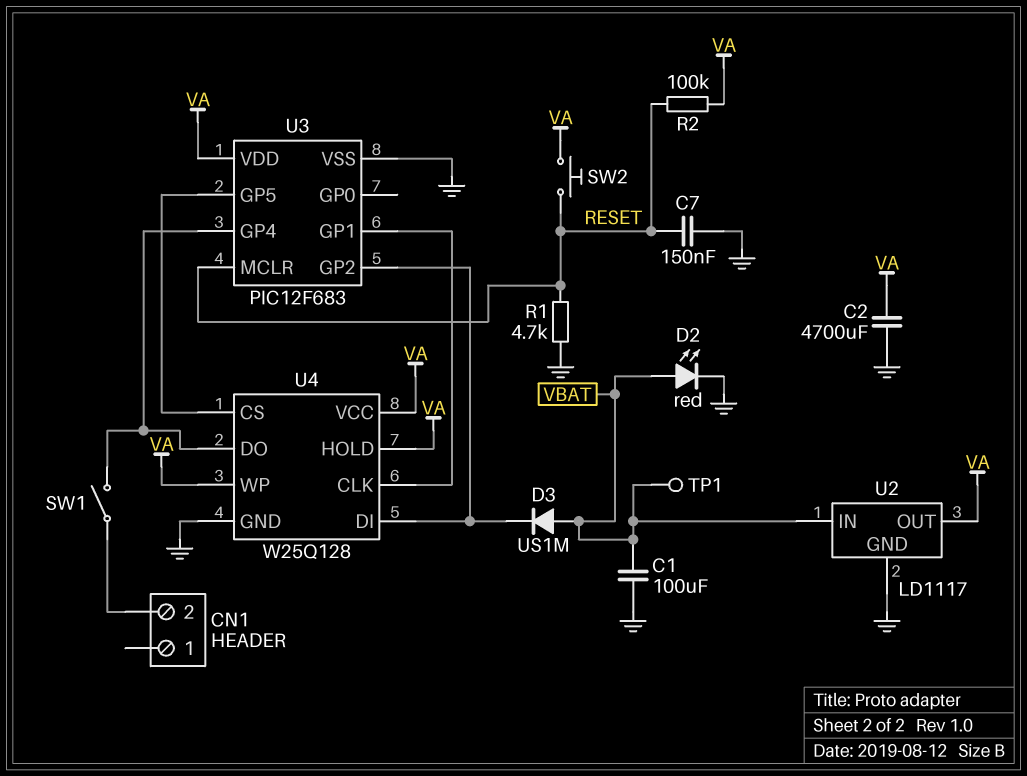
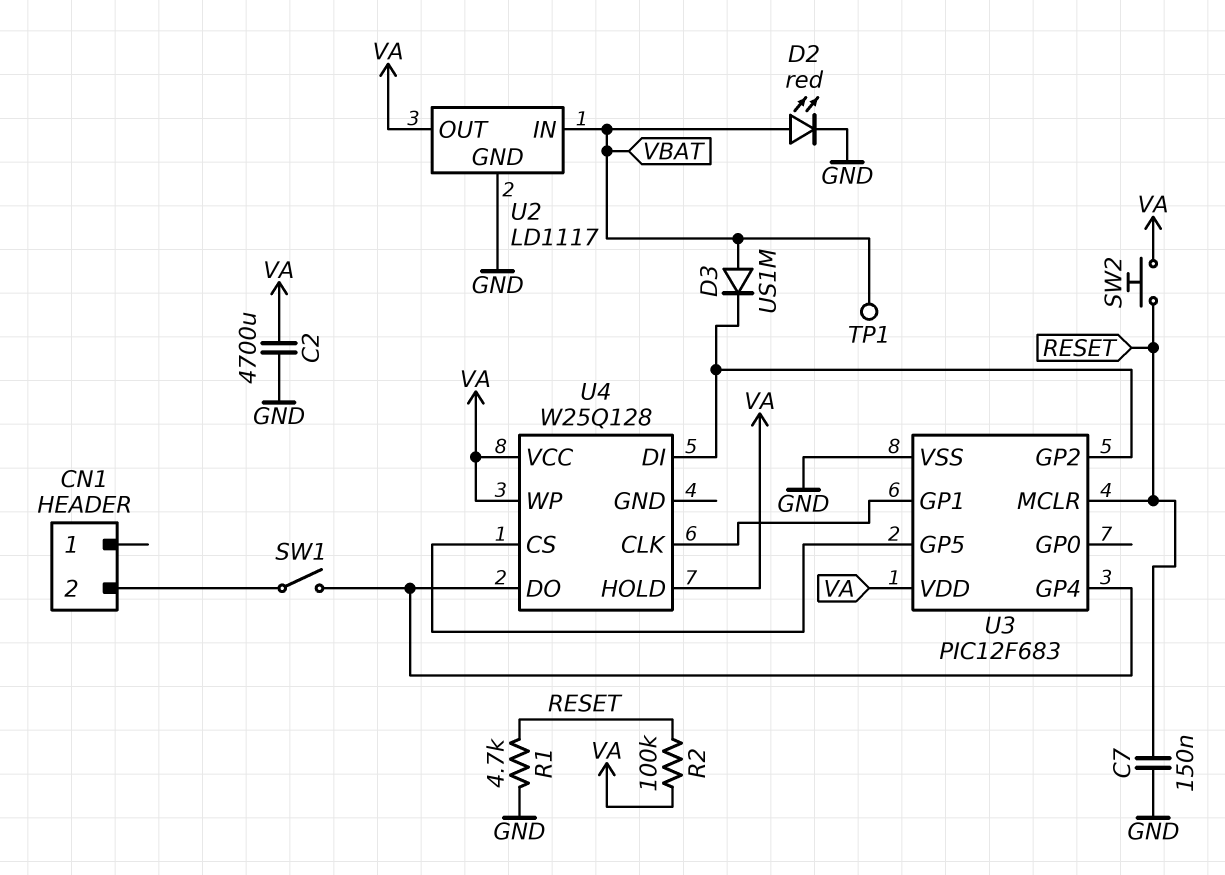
C1: 100uF (GND, VBAT) -> none
U4 pin GND: GND -> none

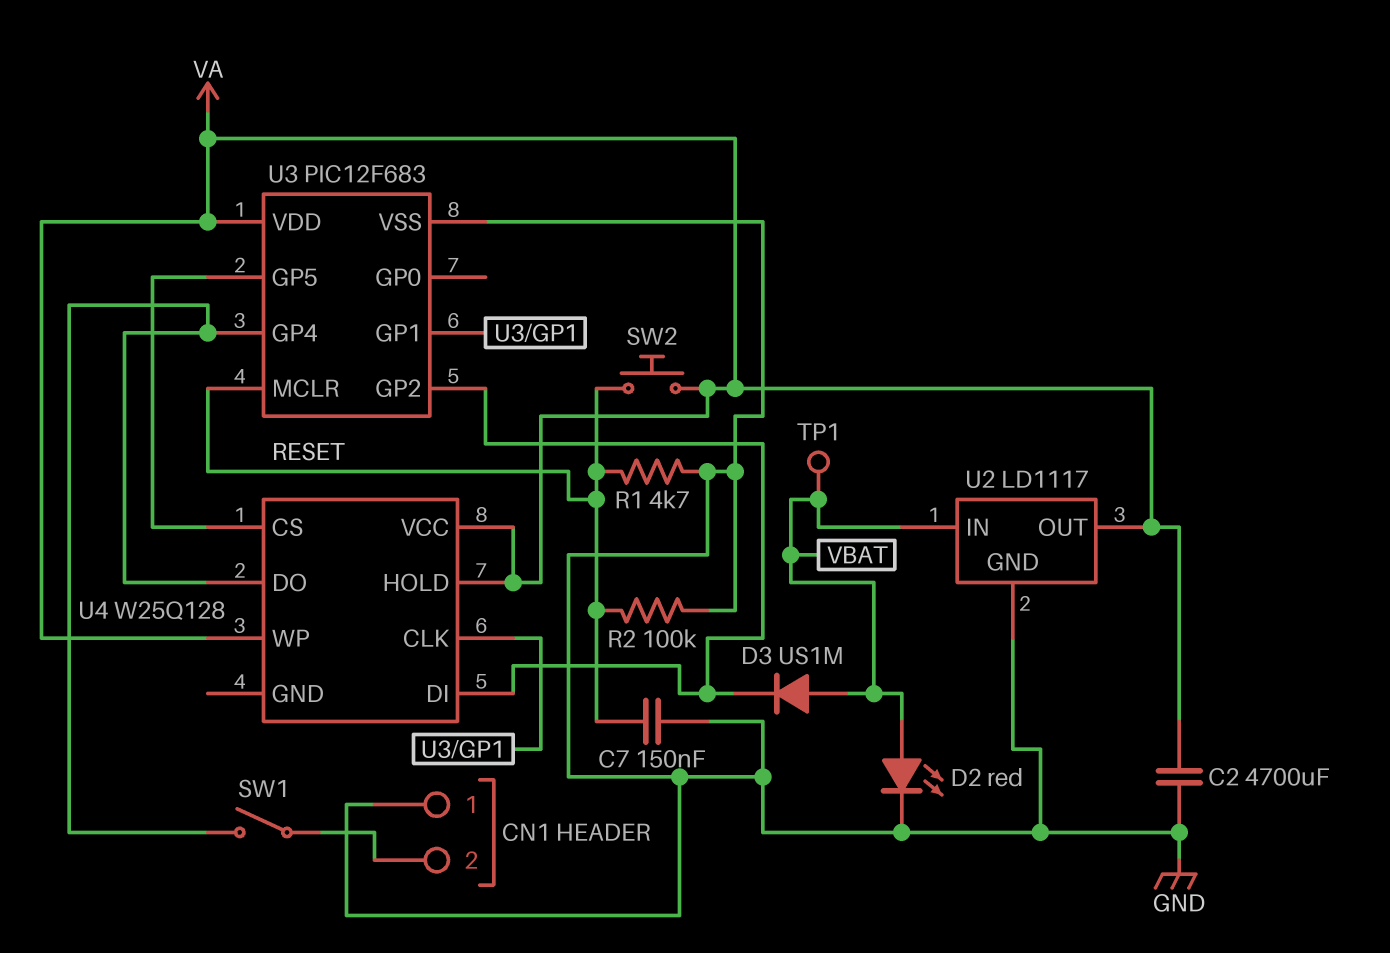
CN1 pin 1: none -> GND
R2: 100k (RESET, VA) -> 100k (GND, RESET)

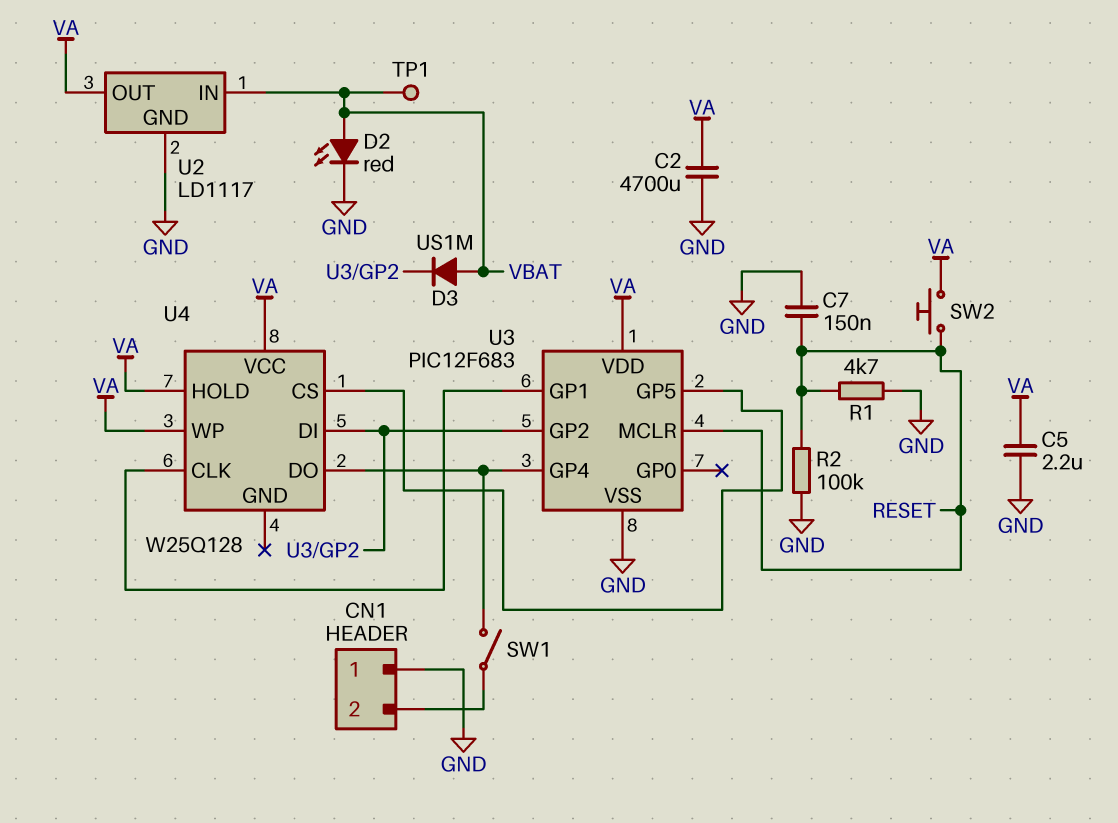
C5: none -> 2.2uF (GND, VA)

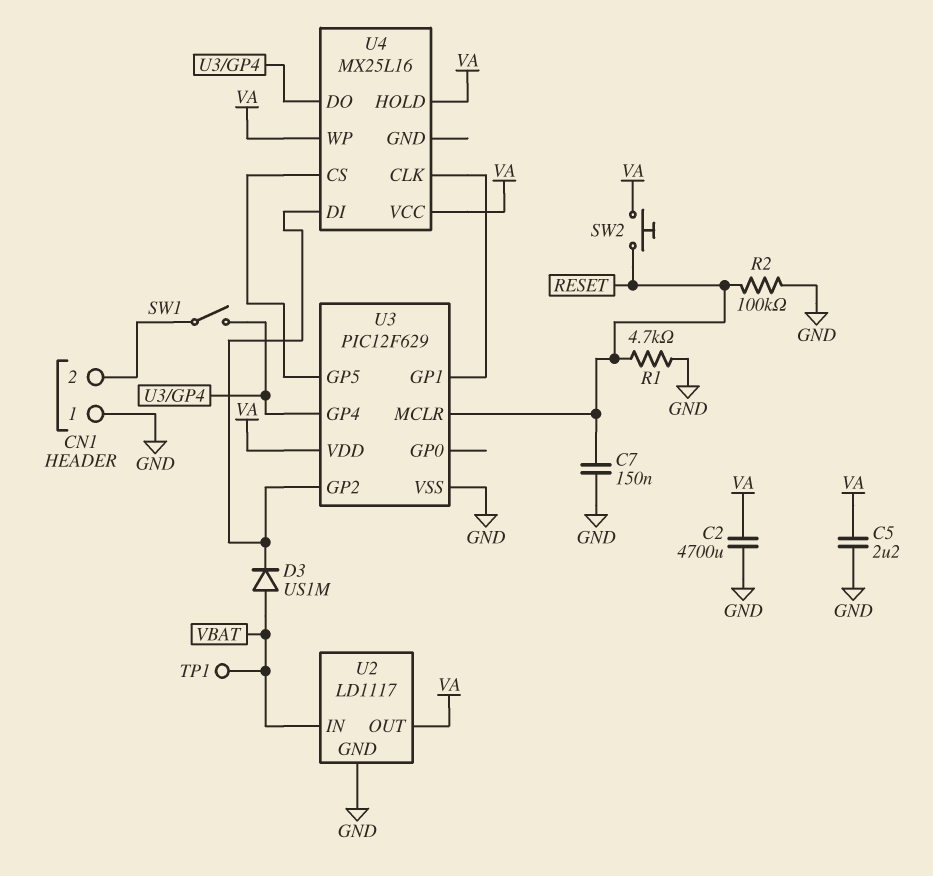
D2: LED red (A VBAT, K GND) -> none
U3: PIC12F683 -> PIC12F629
U4: W25Q128 -> MX25L16

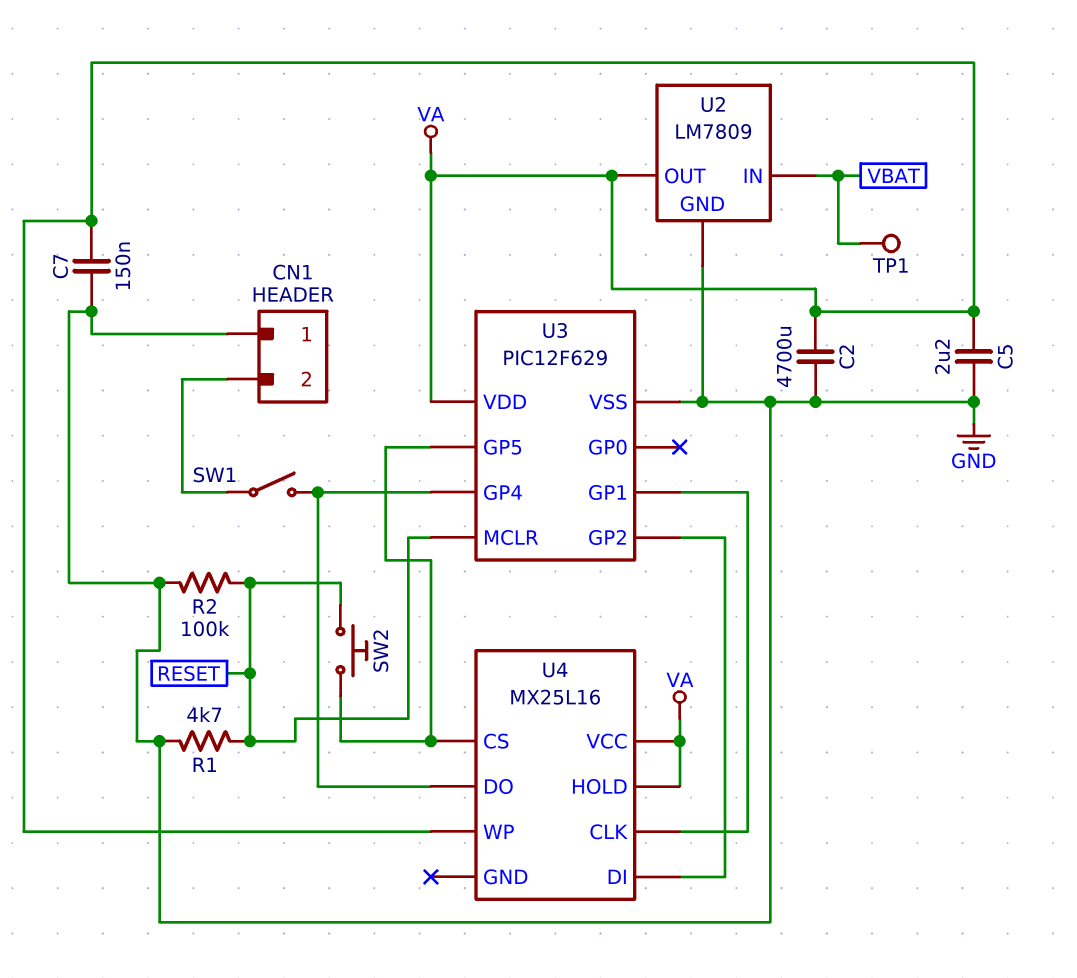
C7: 150nF (GND, RESET) -> 150nF (GND, VA)
D3: diode US1M (A VBAT, K U3/GP2) -> none
SW2: button (RESET, VA) -> button (RESET, U3/GP5)
U2: LD1117 -> LM7809

